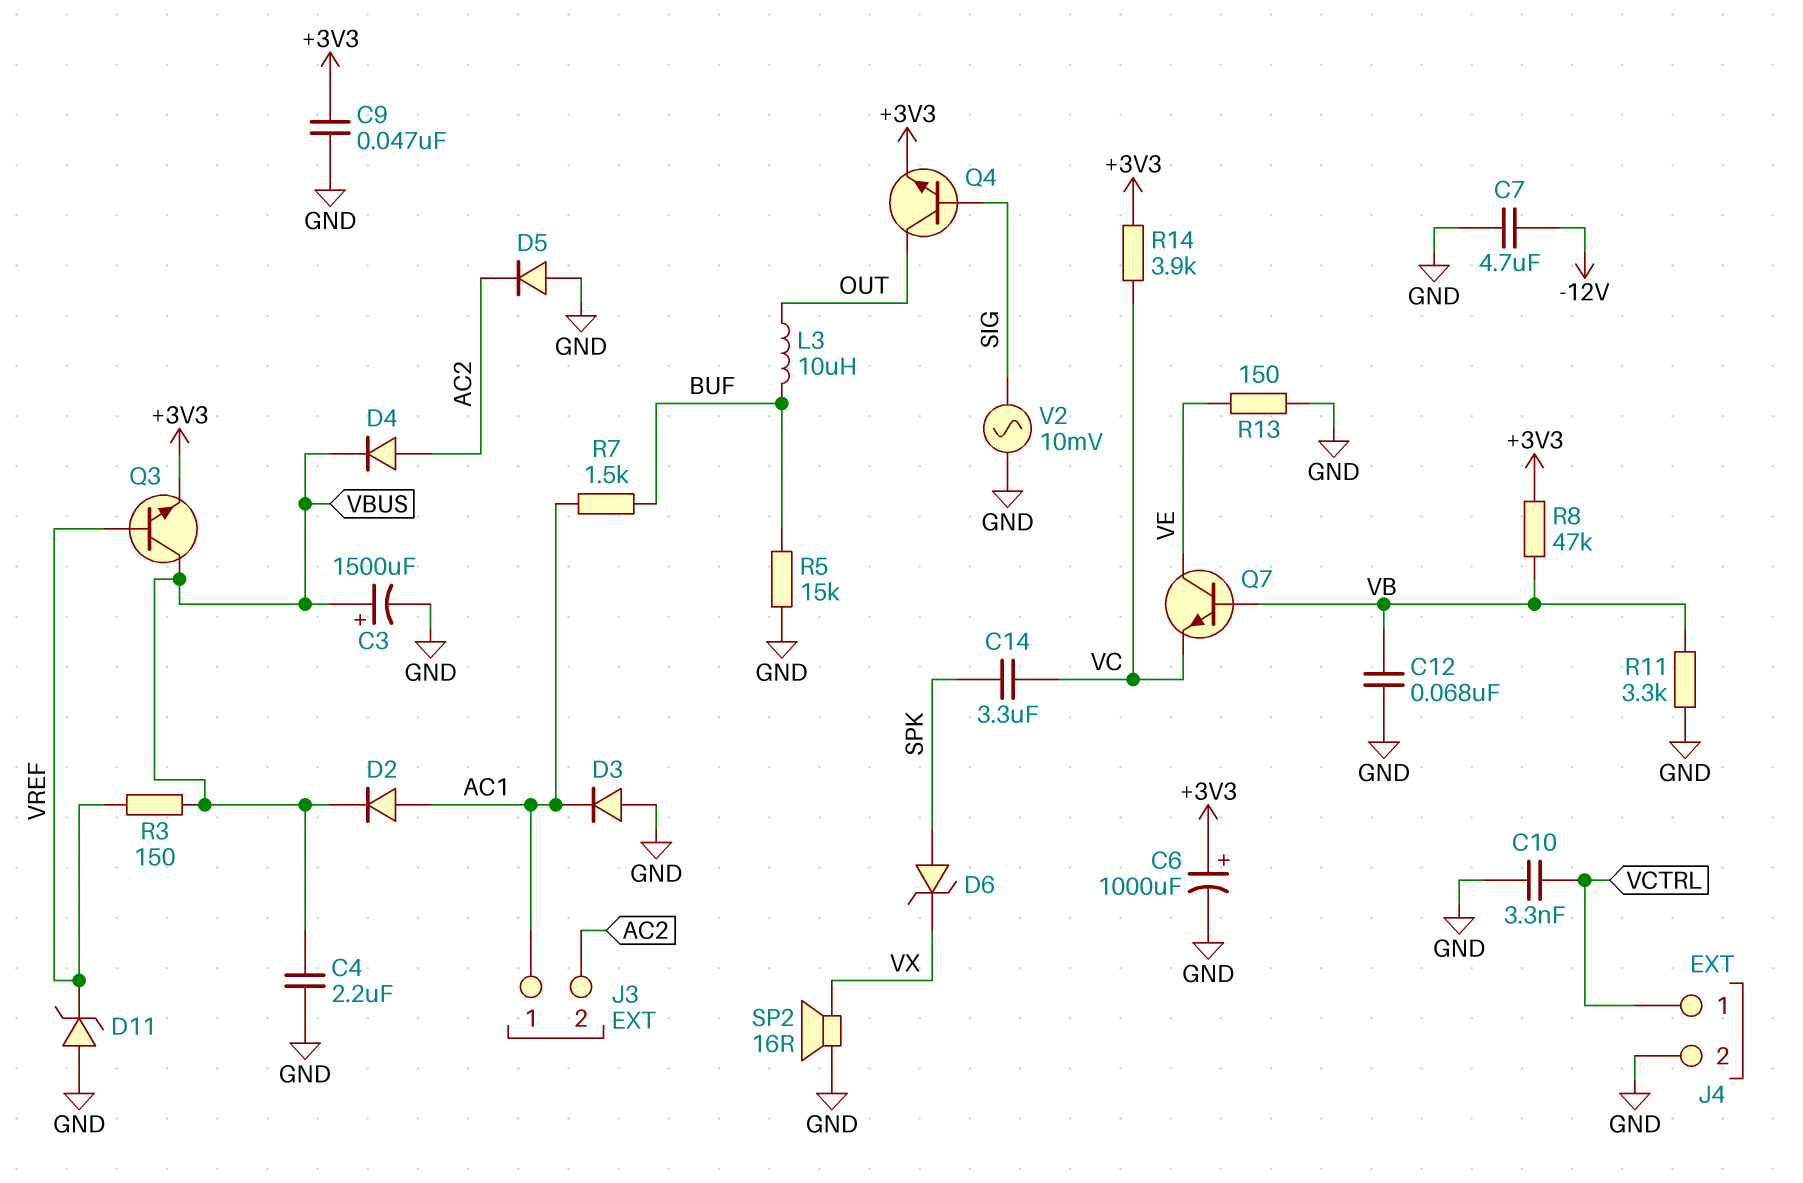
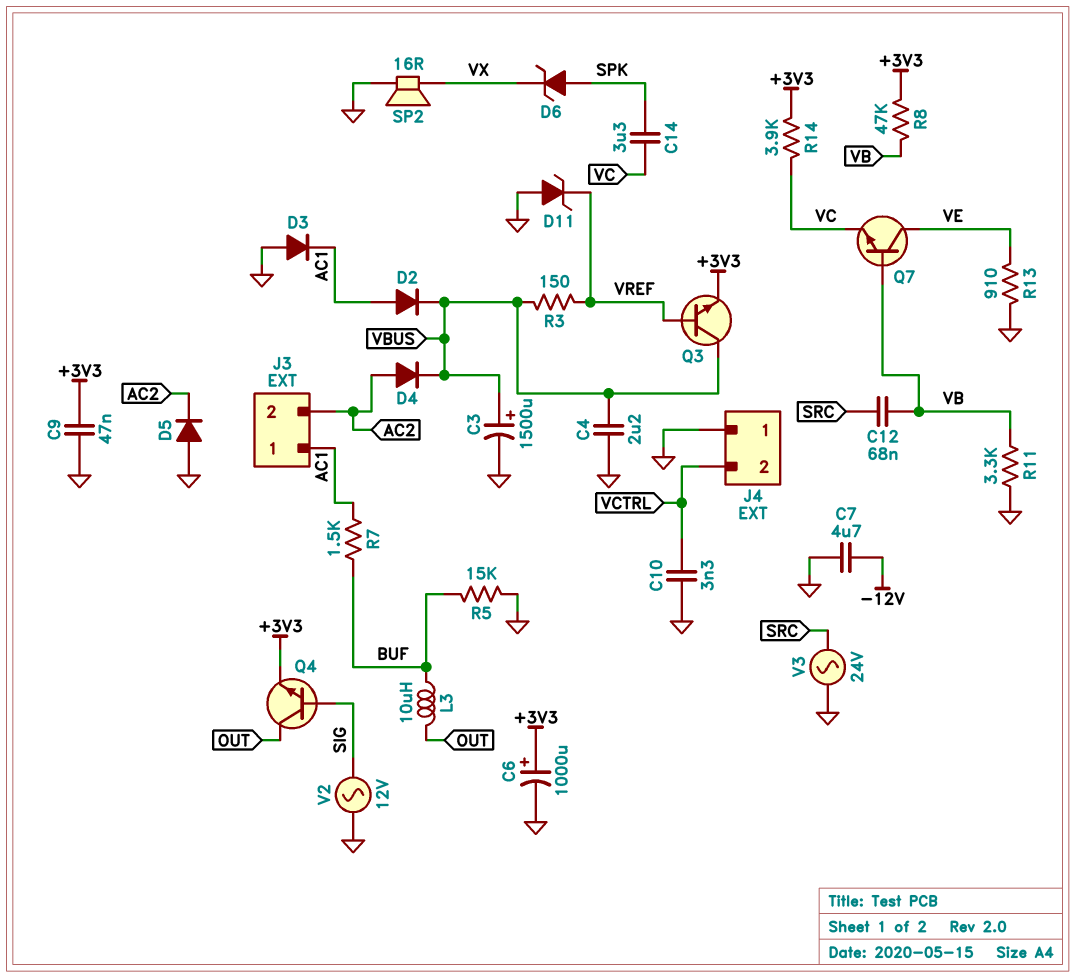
C12: 68nF (GND, VB) -> 68nF (SRC, VB)
J4 pin 1: VCTRL -> GND
J4 pin 2: GND -> VCTRL
R13: 150 (GND, VE) -> 910 (GND, VE)
V2: AC 10mV (GND, SIG) -> AC 12V (GND, SIG)
V3: none -> AC 24V (GND, SRC)

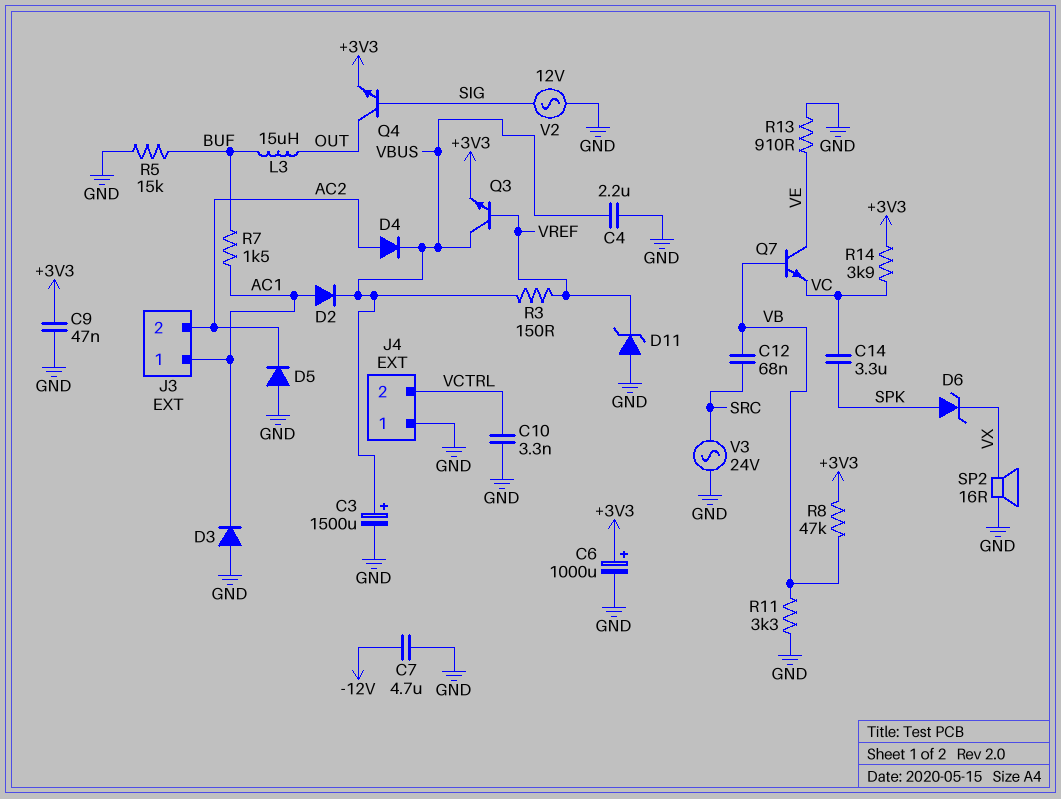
L3: 10uH (BUF, OUT) -> 15uH (BUF, OUT)

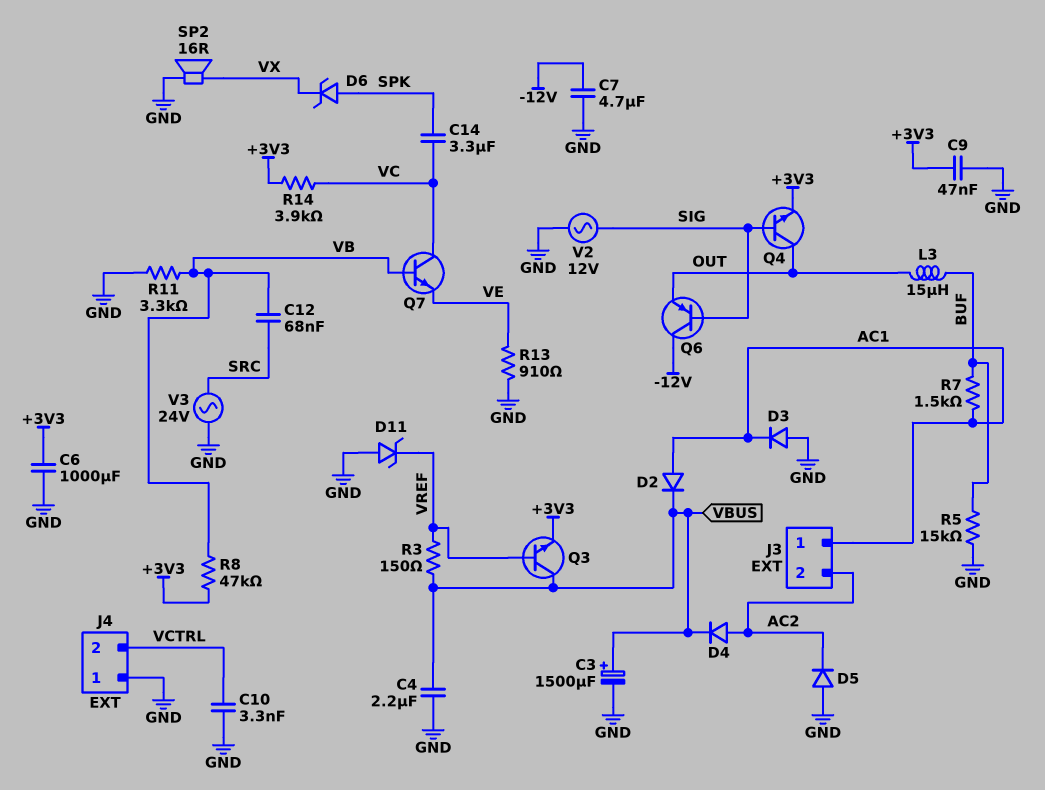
C6: 1000uF (plus +3V3, minus GND) -> 1000uF (+3V3, GND)
Q6: none -> PNP (B SIG, C -12V, E OUT)
Q7: NPN (B VB, C VE, E VC) -> NPN (B VB, C VC, E VE)

